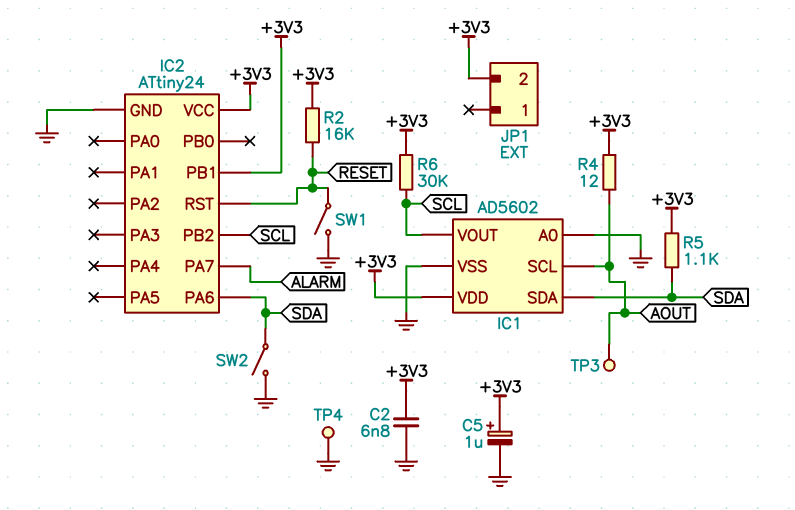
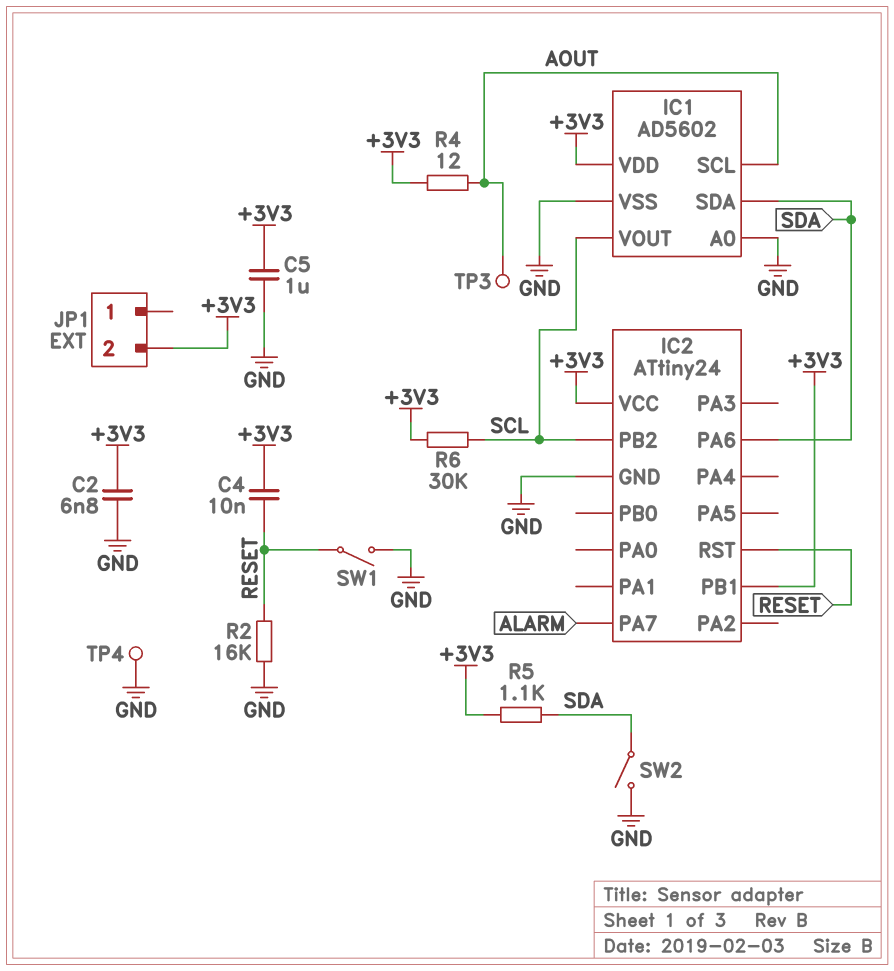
C4: none -> 10nF (+3V3, RESET)
C5: 1uF (plus +3V3, minus GND) -> 1uF (+3V3, GND)
R2: 16k (+3V3, RESET) -> 16k (GND, RESET)

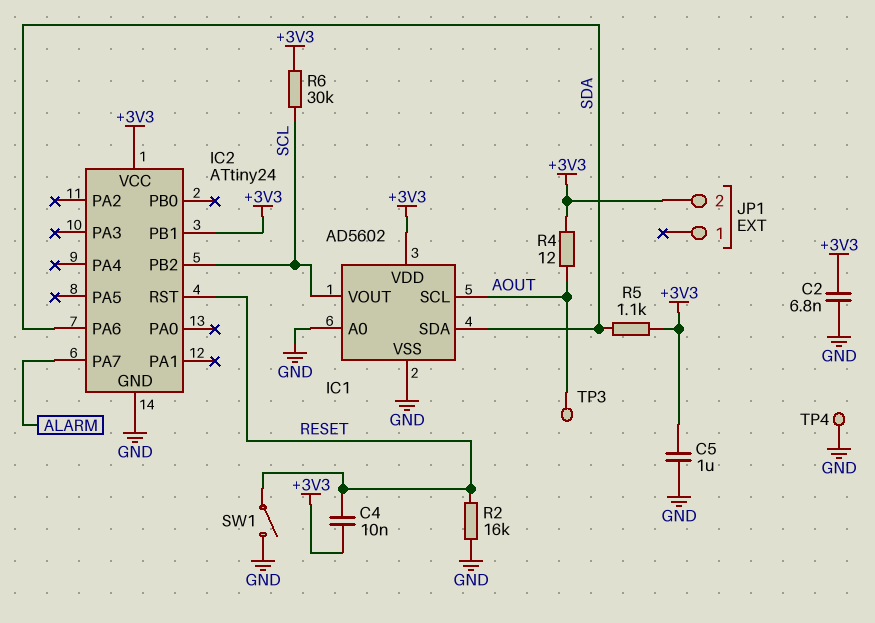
SW2: switch (GND, SDA) -> none

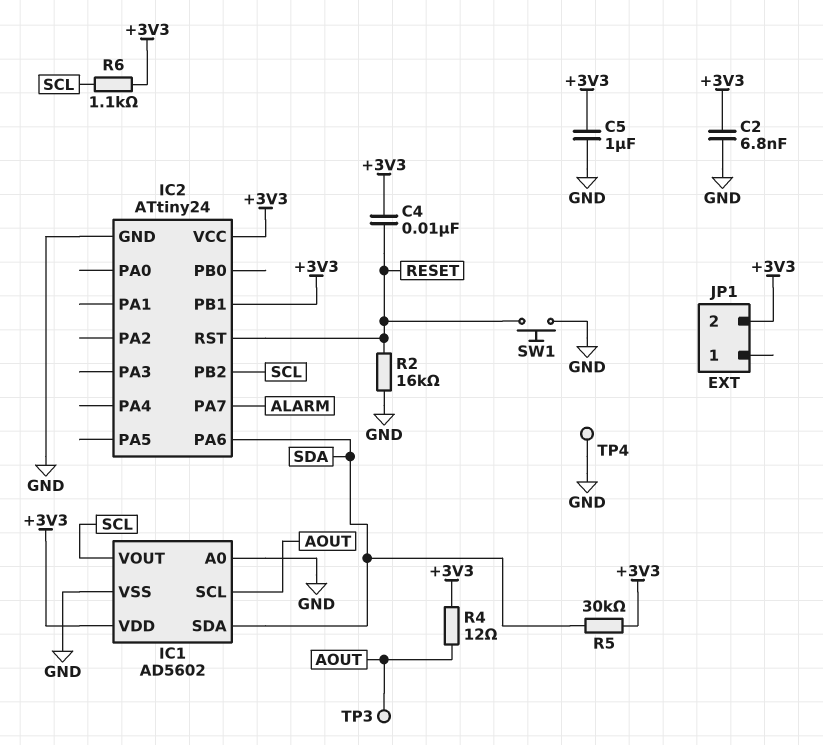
R5: 1.1k (+3V3, SDA) -> 30k (+3V3, SDA)
R6: 30k (+3V3, SCL) -> 1.1k (+3V3, SCL)
SW1: switch (GND, RESET) -> button (GND, RESET)

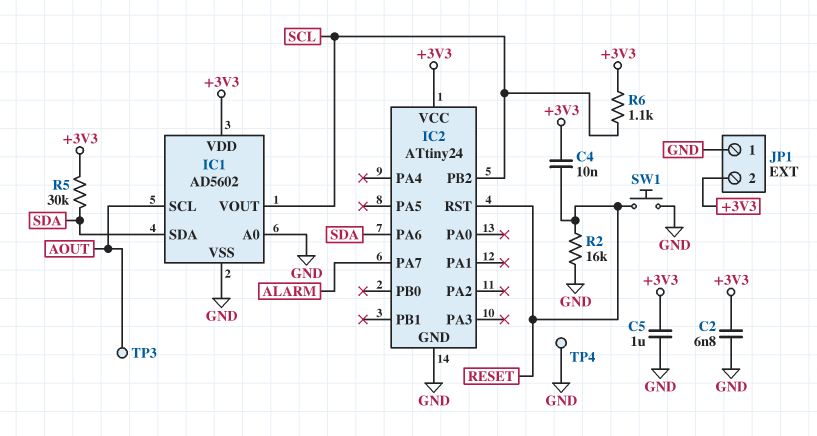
IC2 pin PB1: +3V3 -> none
JP1 pin 1: none -> GND
R4: 12 (+3V3, AOUT) -> none

